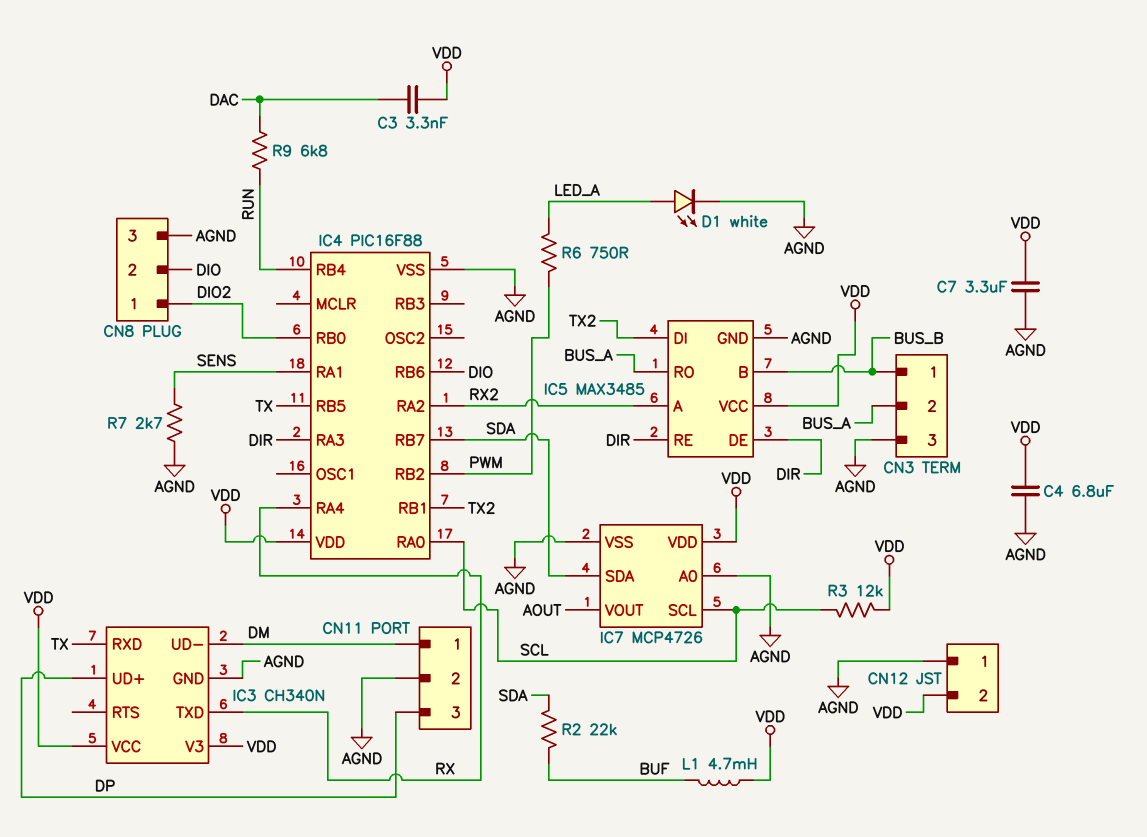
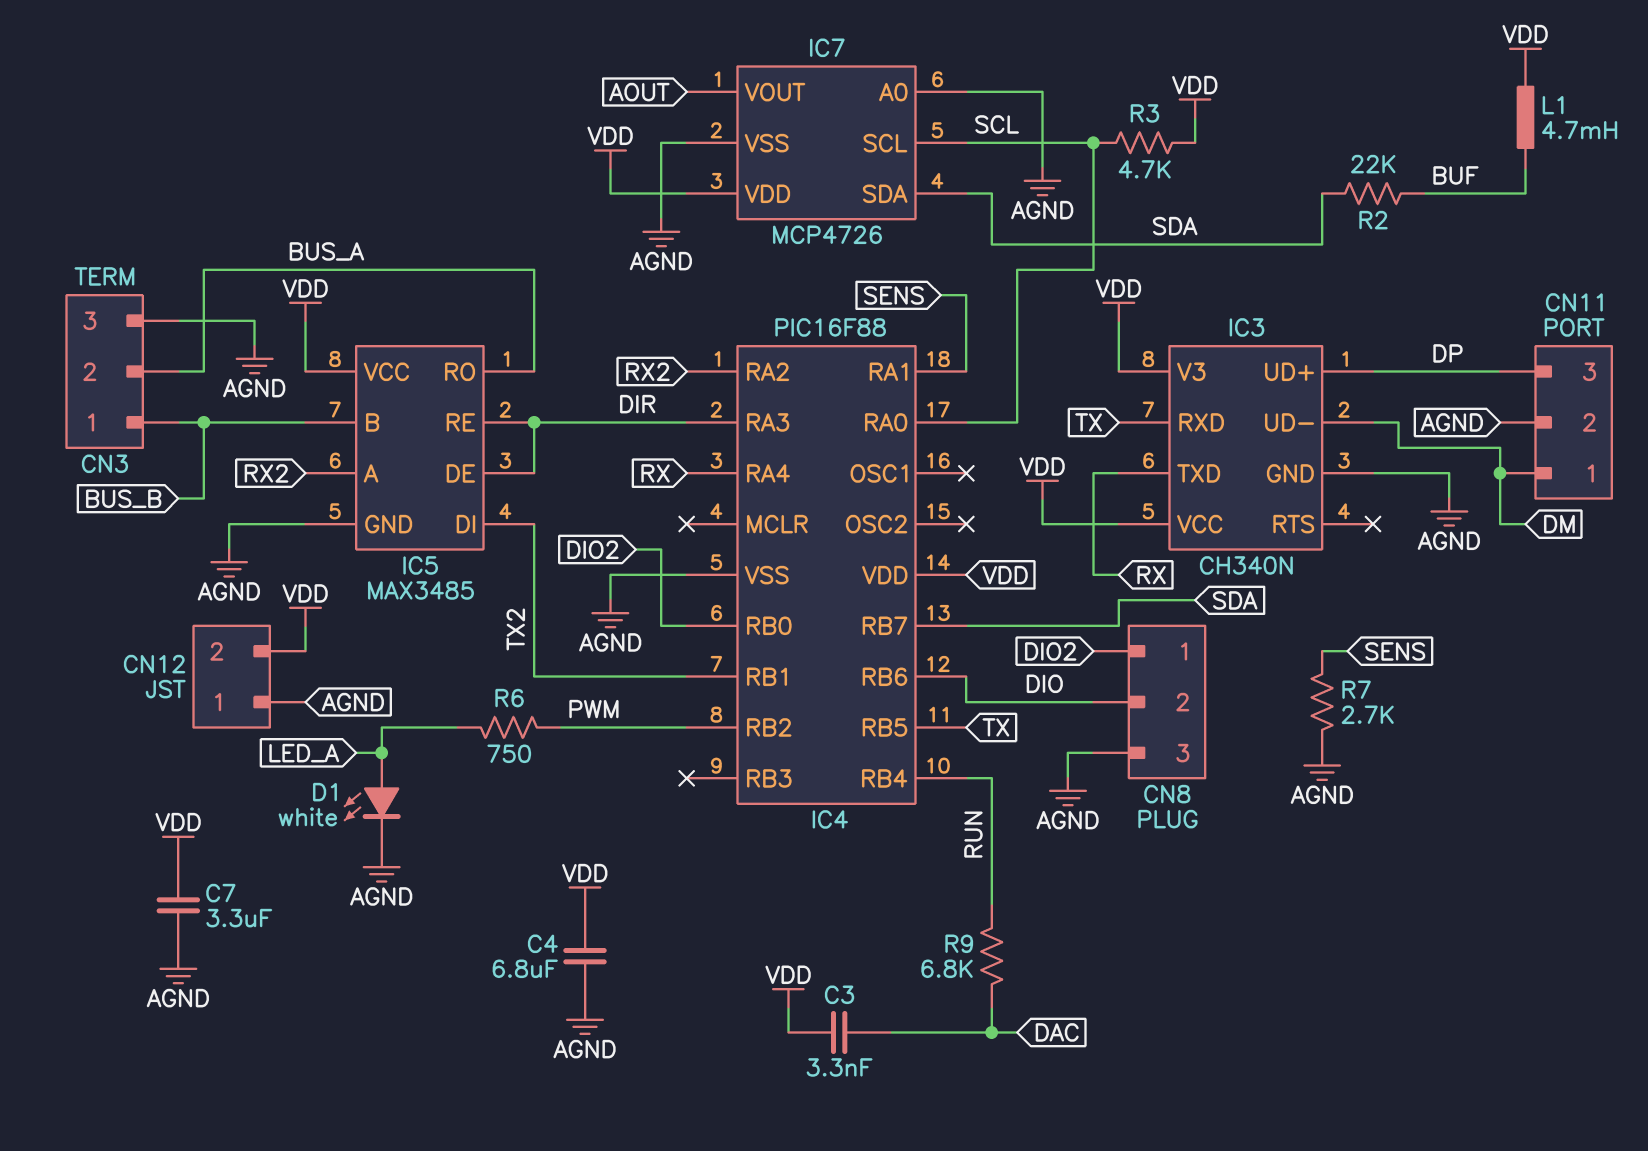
R3: 12k (SCL, VDD) -> 4.7k (SCL, VDD)

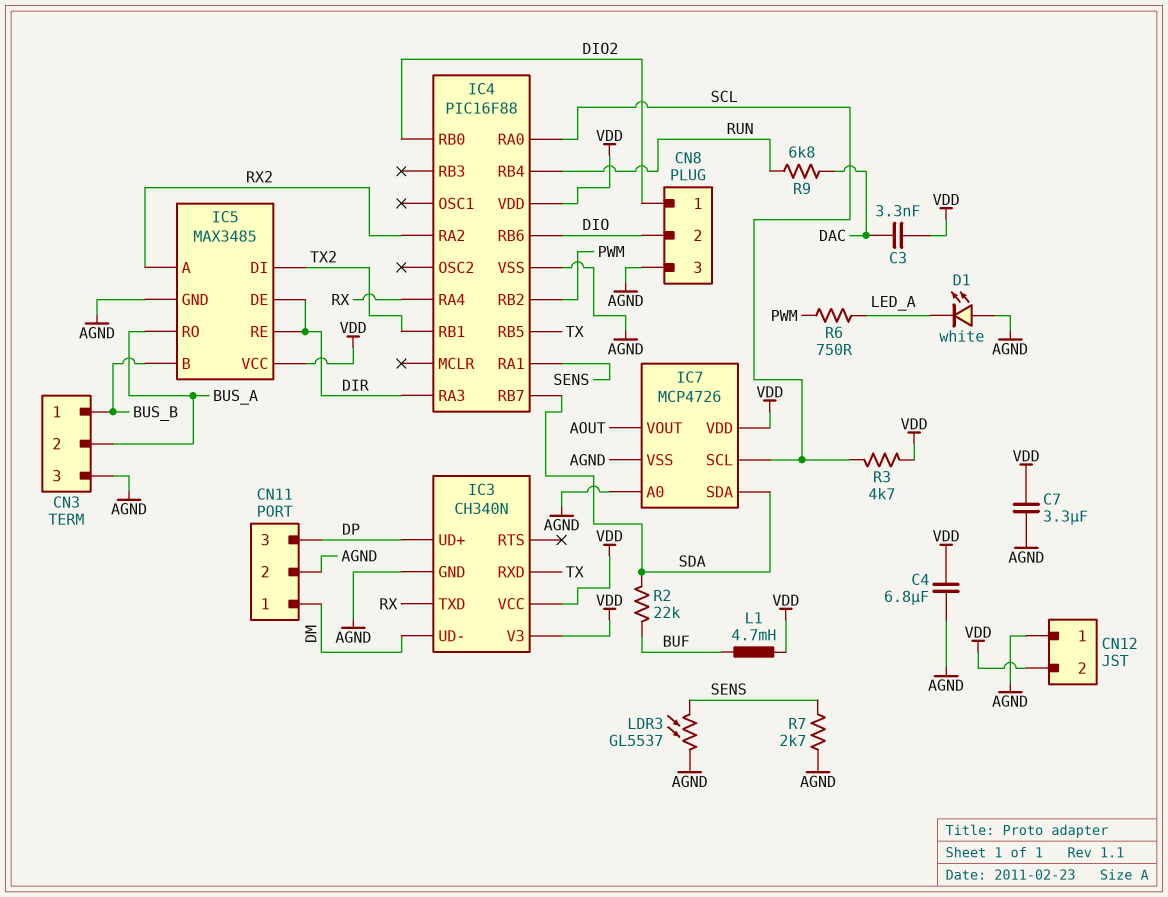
D1: LED white (A LED_A, K AGND) -> LED white (A AGND, K LED_A)
LDR3: none -> GL5537 (AGND, SENS)

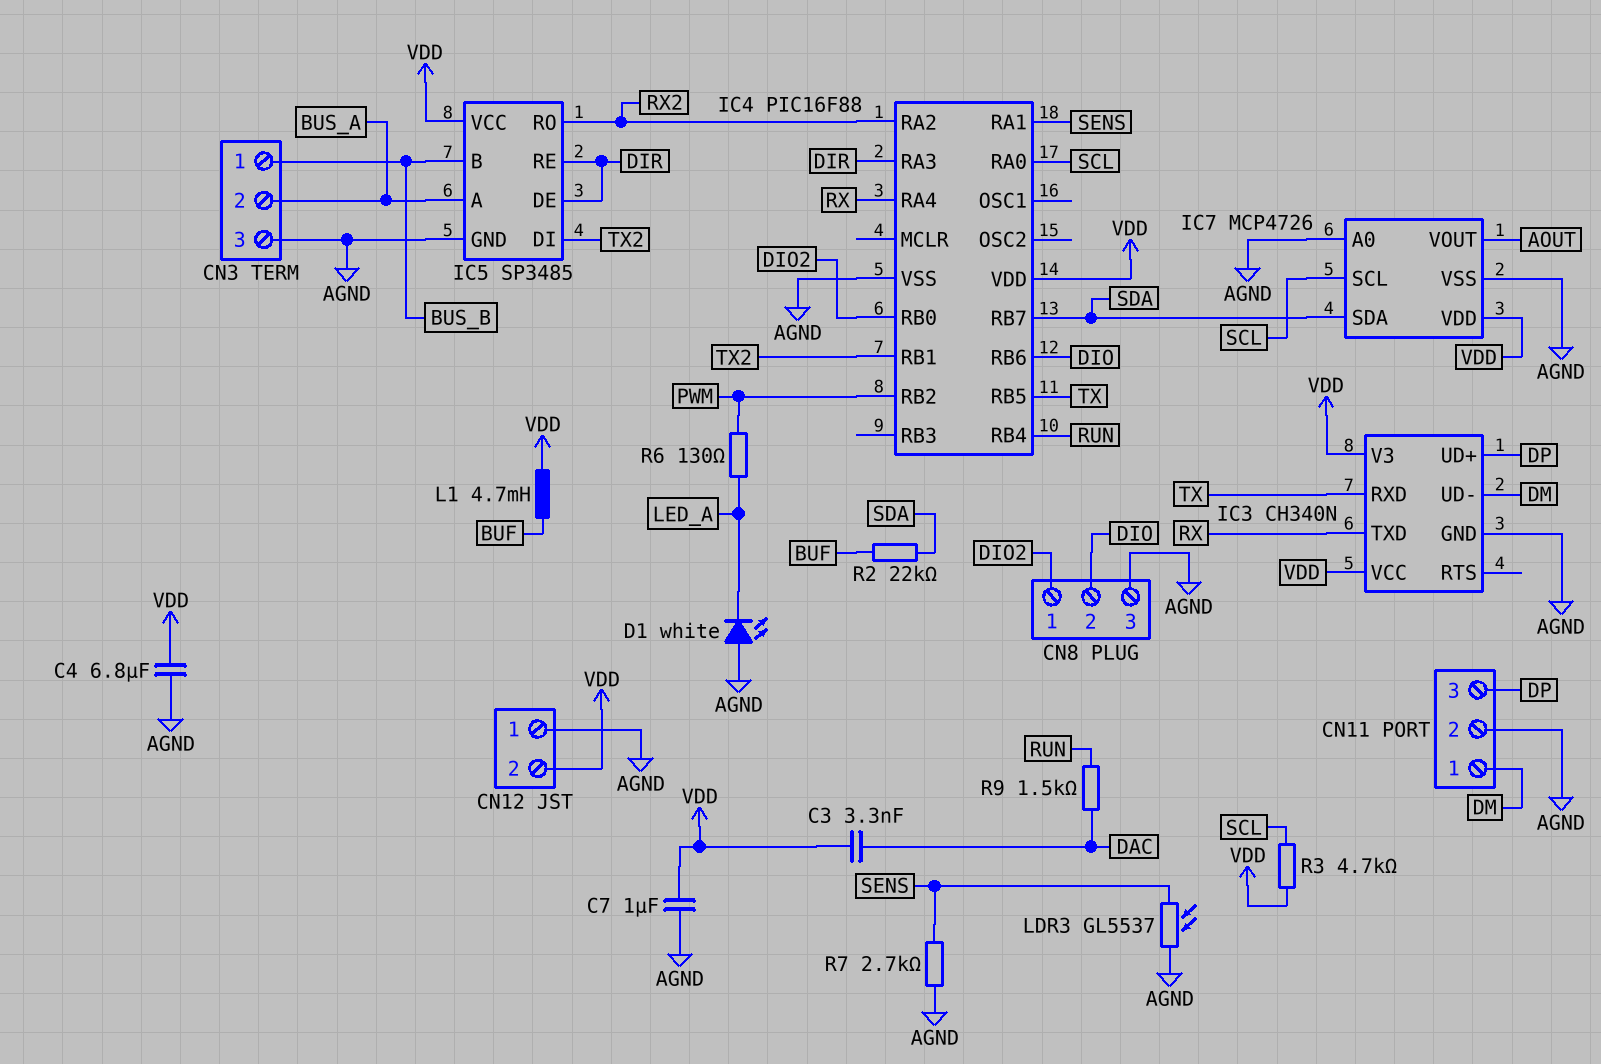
C7: 3.3uF (AGND, VDD) -> 1uF (AGND, VDD)
IC5: MAX3485 -> SP3485
IC5 pin A: RX2 -> BUS_A
IC5 pin RO: BUS_A -> RX2
R6: 750 (LED_A, PWM) -> 130 (LED_A, PWM)
R9: 6.8k (DAC, RUN) -> 1.5k (DAC, RUN)

